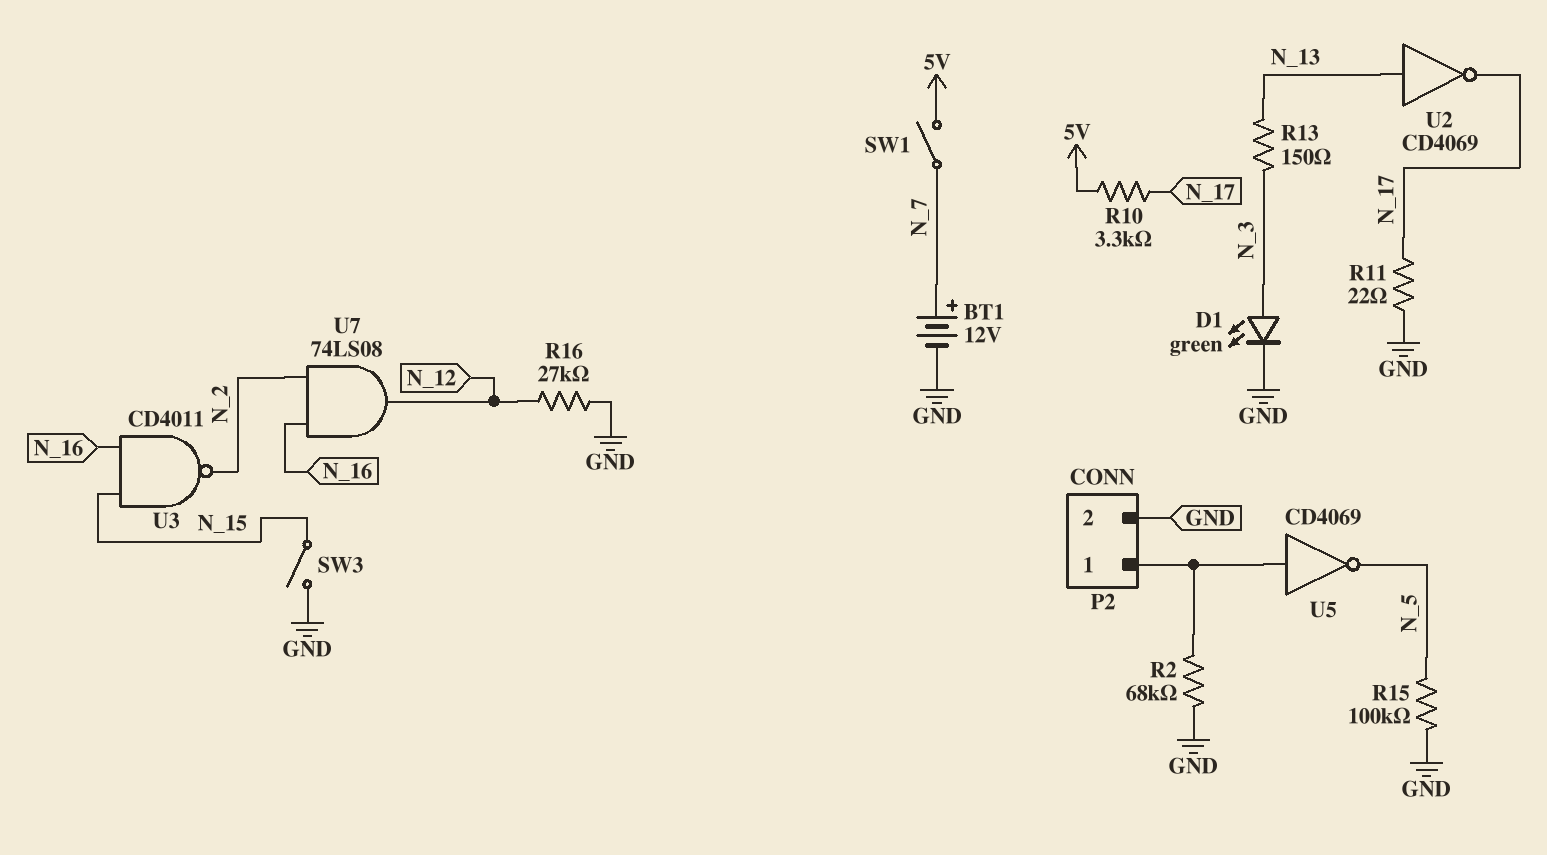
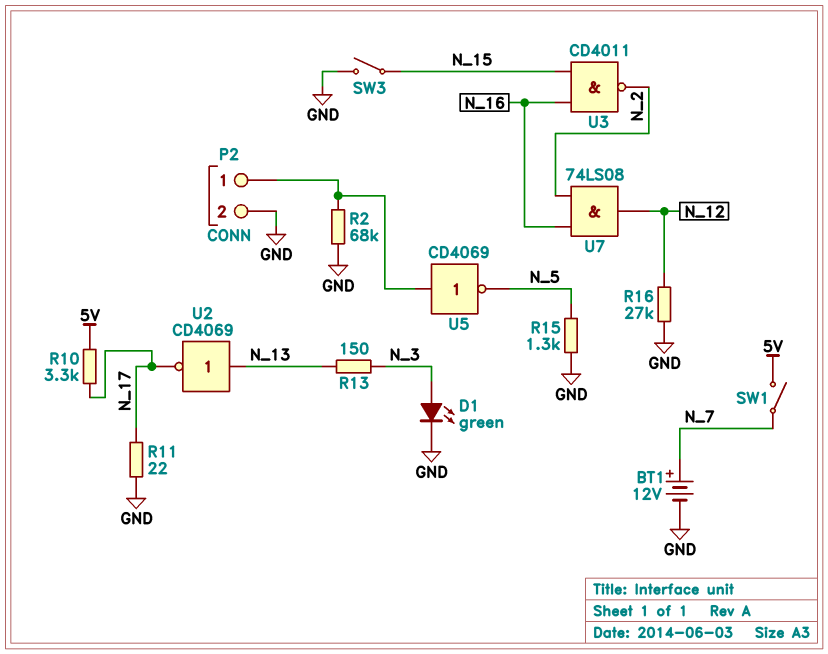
R15: 100k (GND, N_5) -> 1.3k (GND, N_5)

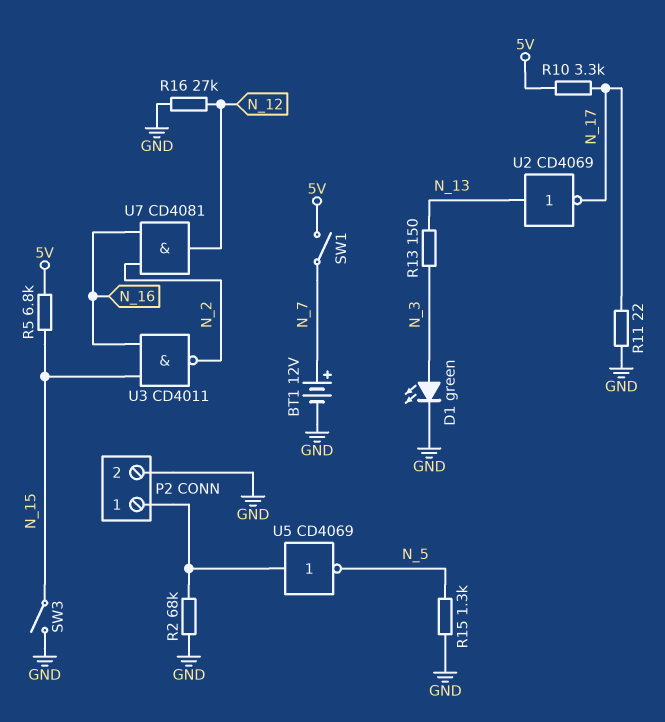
R5: none -> 6.8k (5V, N_15)
U7: AND 74LS08 (in N_2, in N_16, out N_12) -> AND CD4081 (in N_2, in N_16, out N_12)

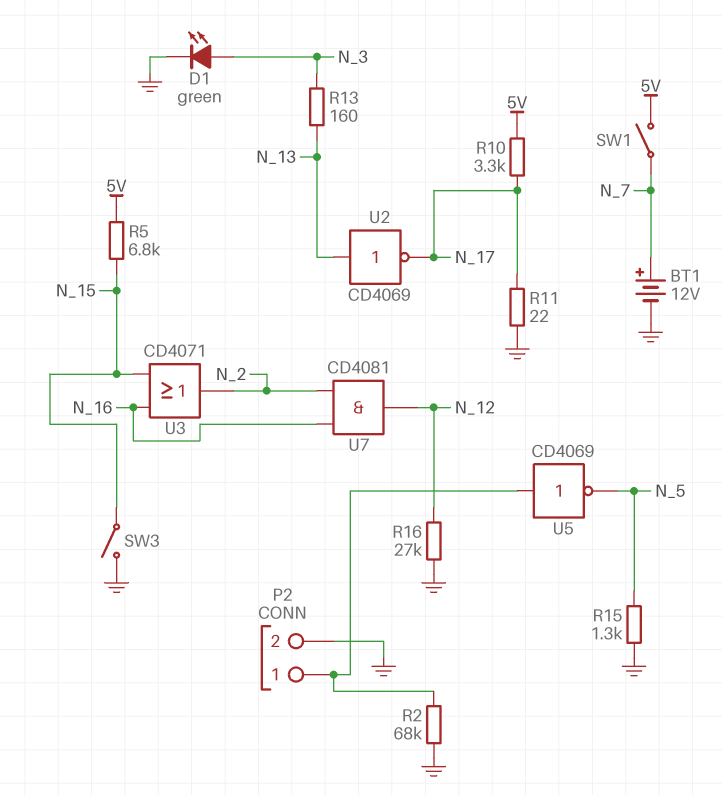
R13: 150 (N_3, N_13) -> 160 (N_3, N_13)
U3: NAND CD4011 (in N_15, in N_16, out N_2) -> OR CD4071 (in N_15, in N_16, out N_2)

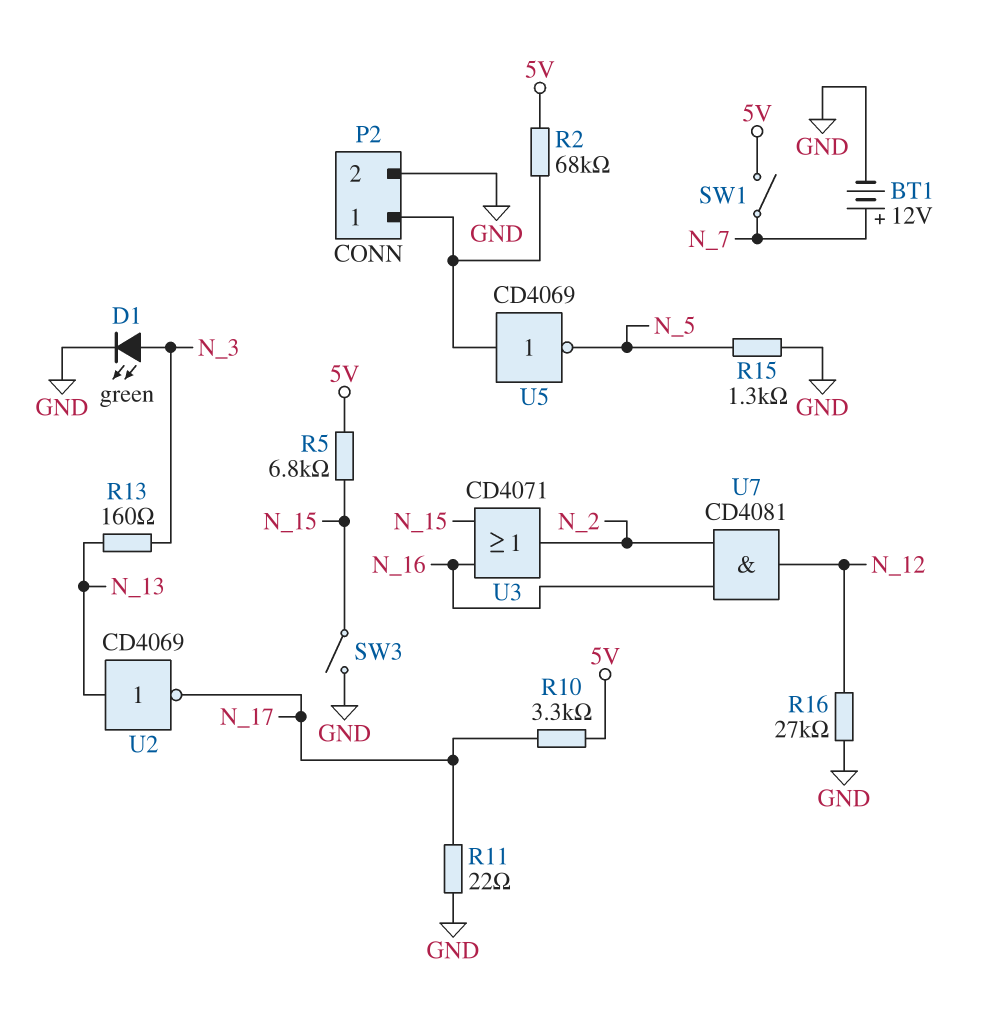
R2: 68k (GND, P2/1) -> 68k (5V, P2/1)

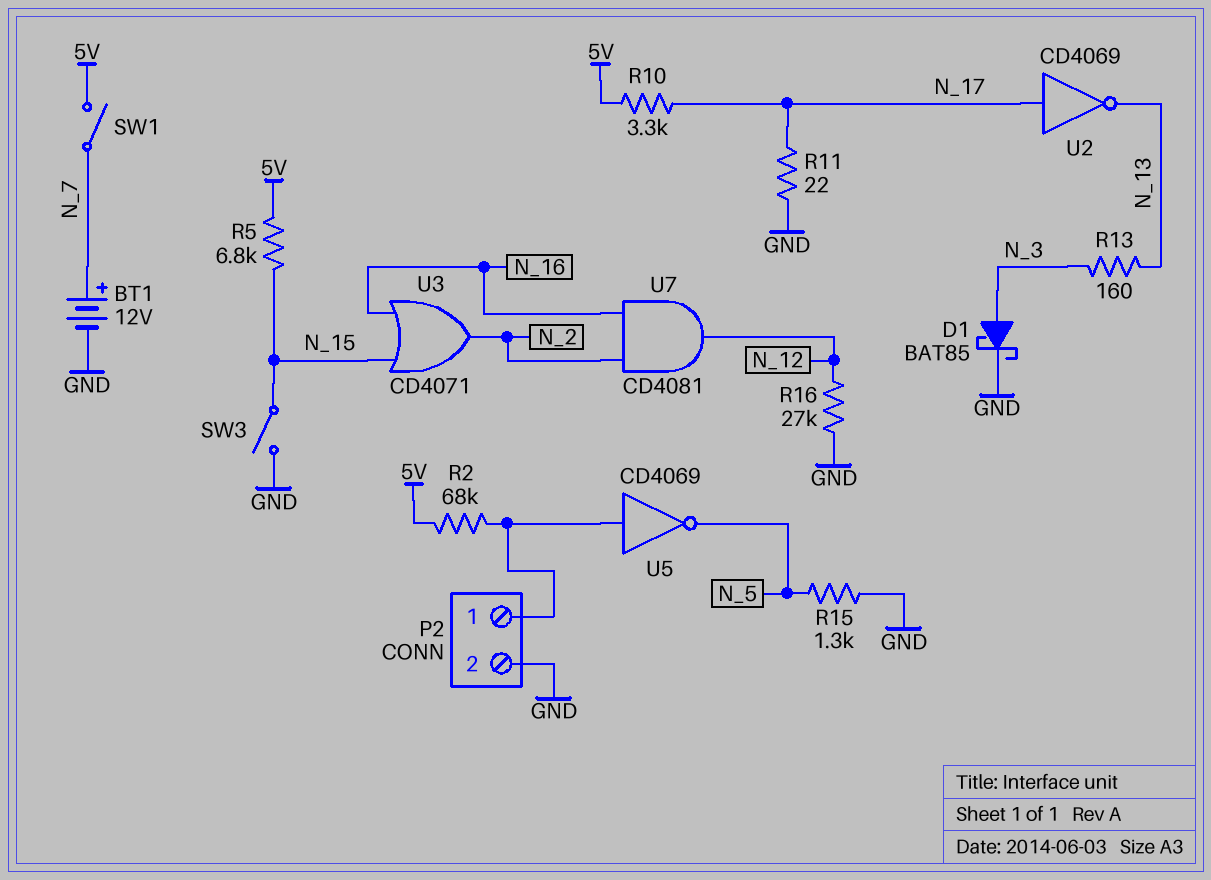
D1: LED green (A N_3, K GND) -> schottky BAT85 (A N_3, K GND)
U2: NOT CD4069 (in N_13, out N_17) -> NOT CD4069 (in N_17, out N_13)

